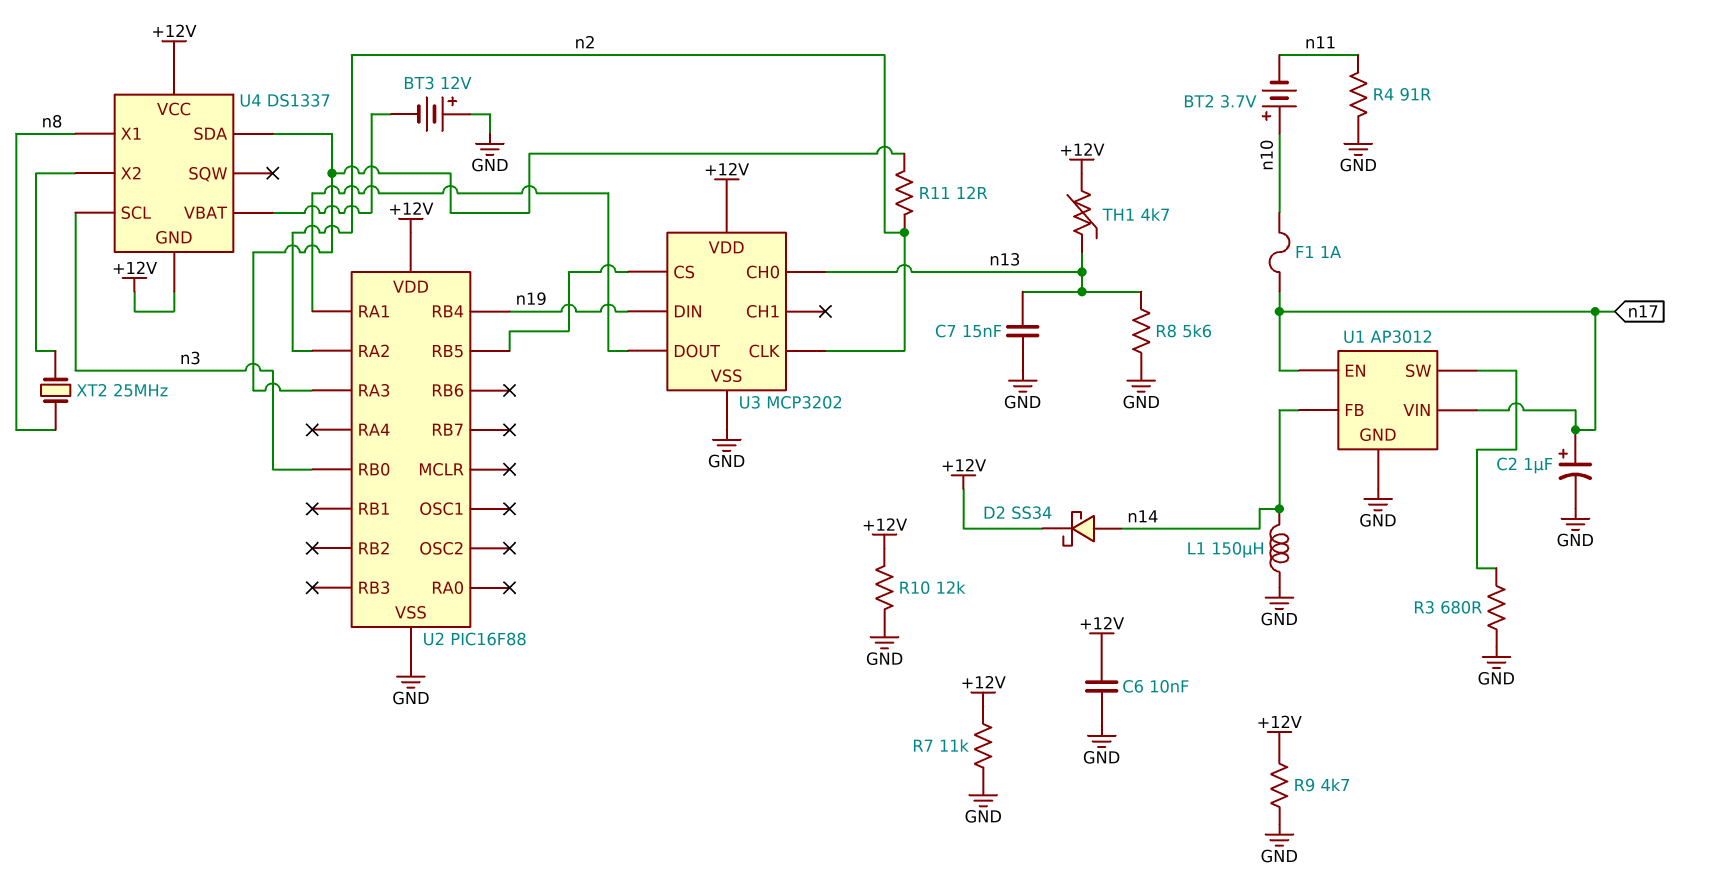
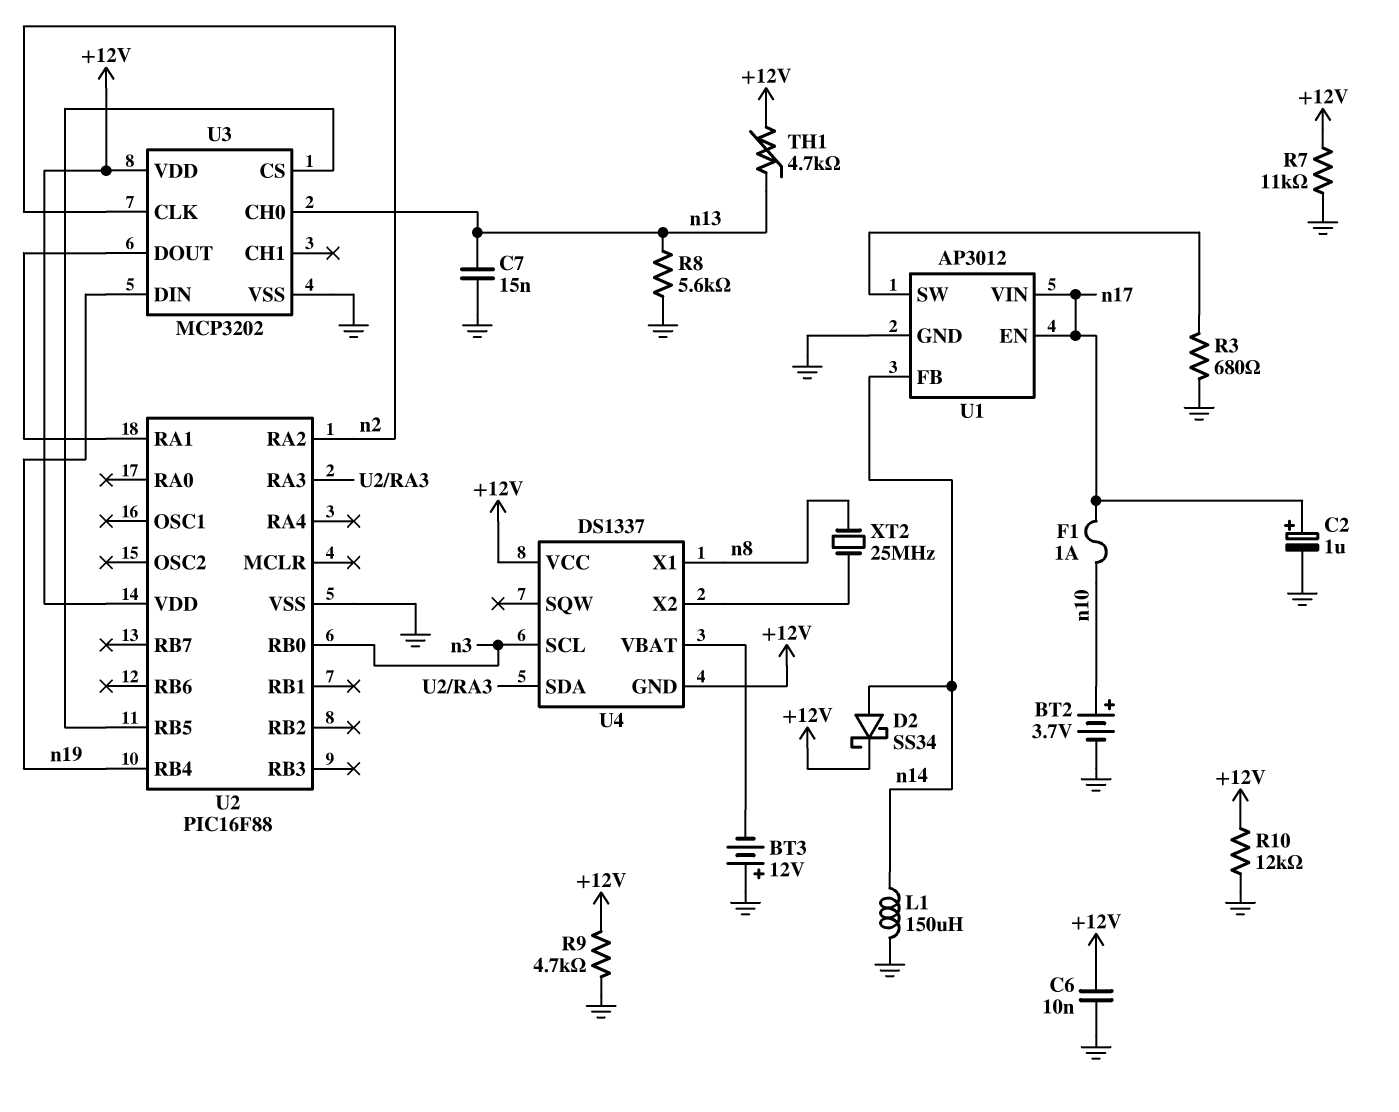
BT2: 3.7V (plus n10, minus n11) -> 3.7V (plus n10, minus GND)
R4: 91 (GND, n11) -> none
R11: 12 (U2/RA3, n2) -> none

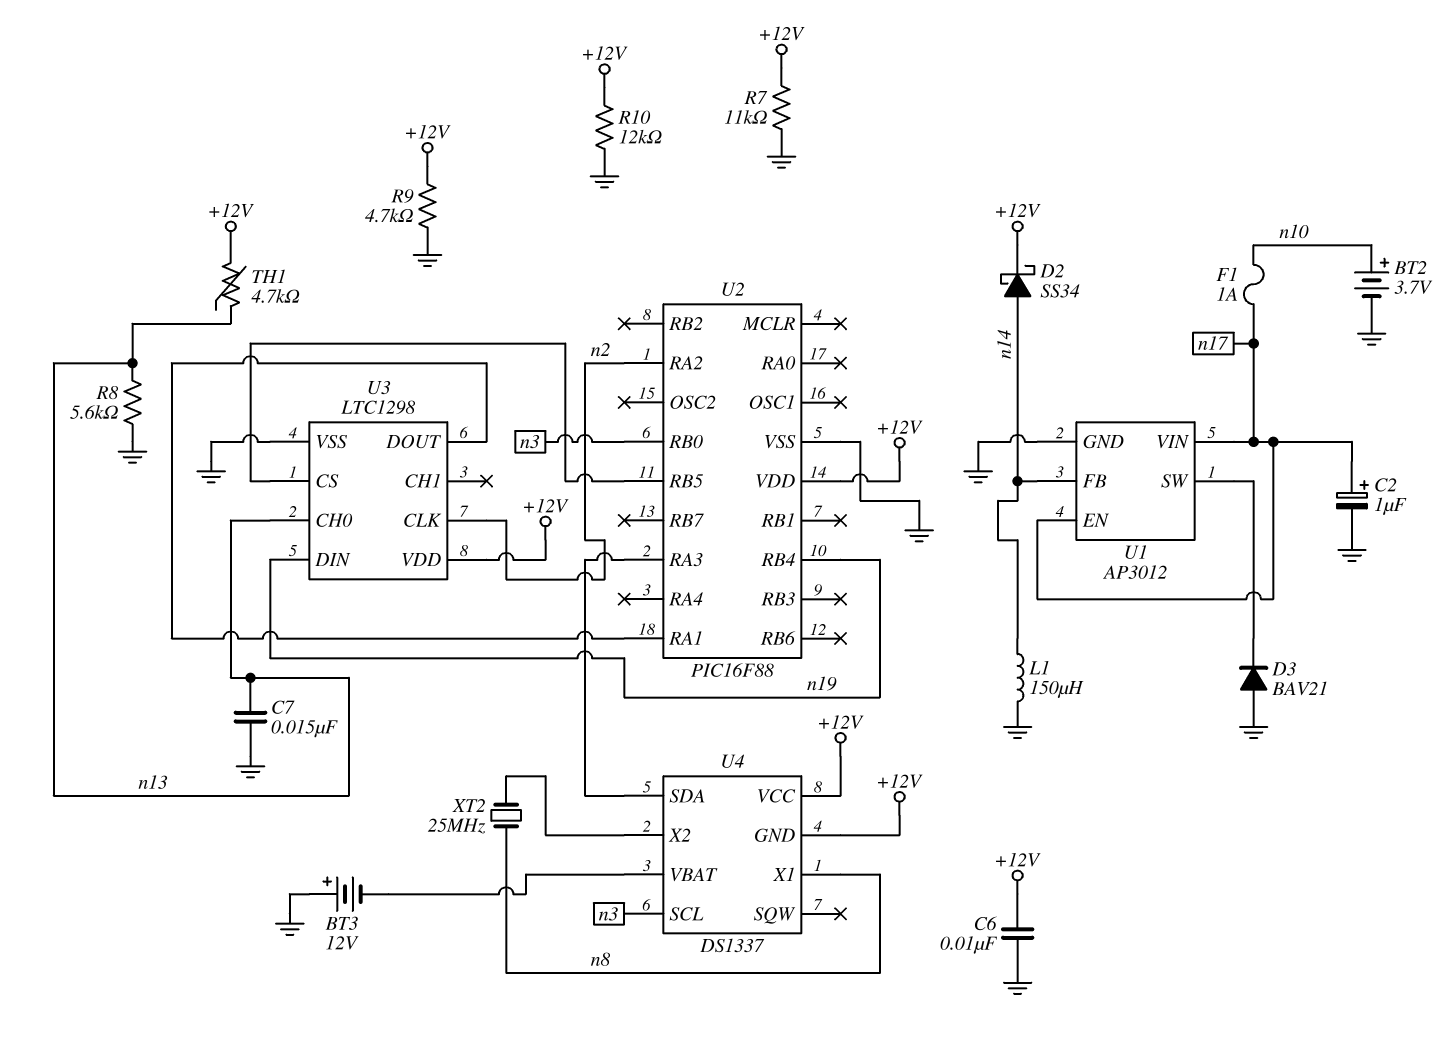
D3: none -> diode BAV21 (A GND, K U1/SW)
R3: 680 (GND, U1/SW) -> none
U3: MCP3202 -> LTC1298

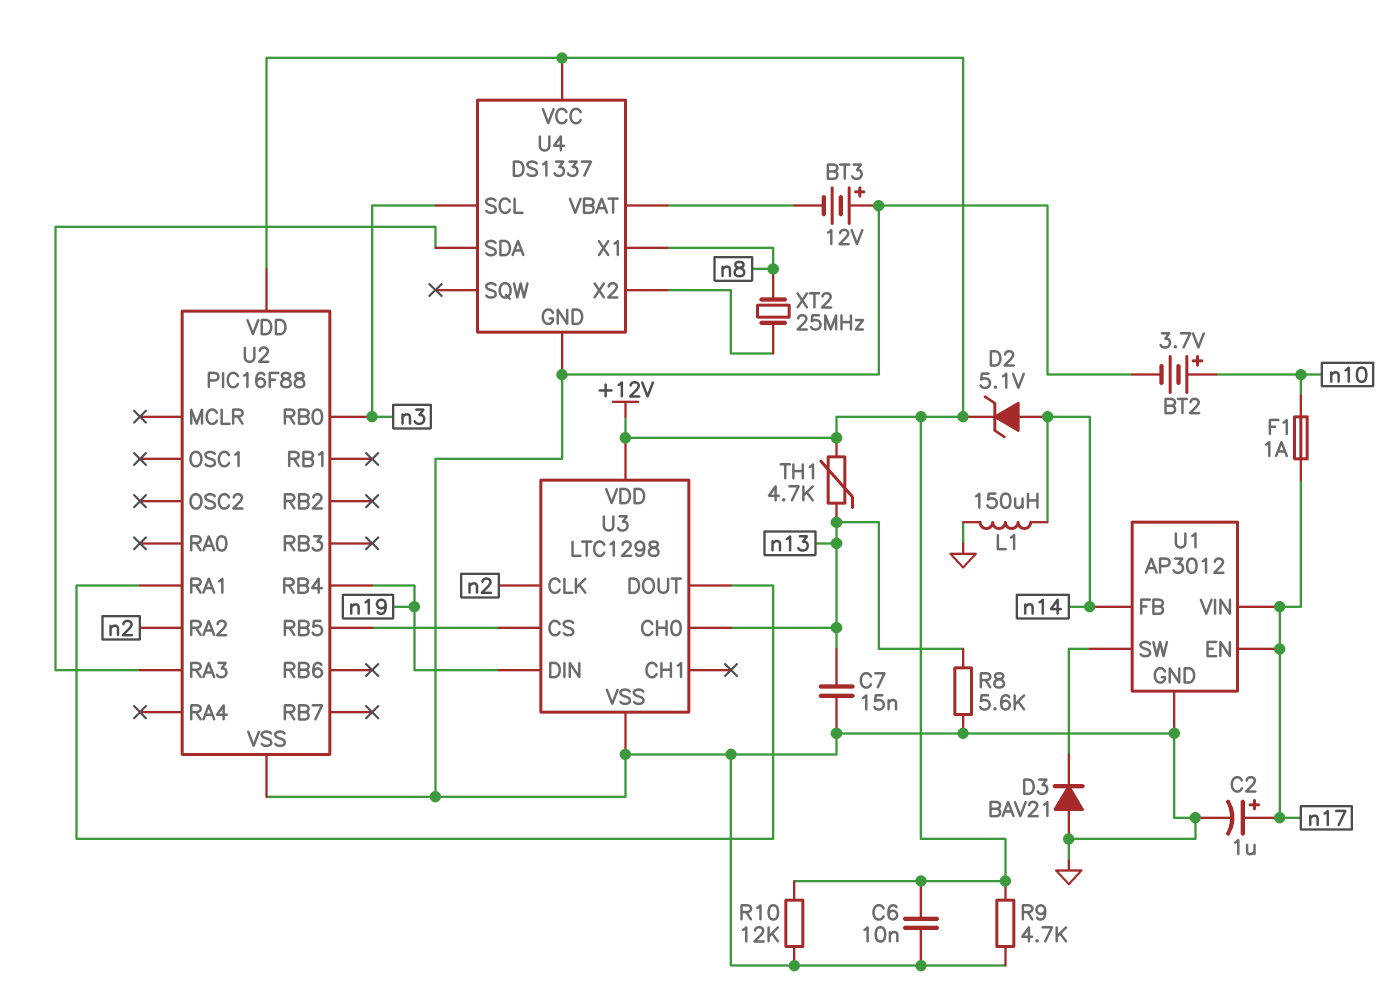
D2: schottky SS34 (A n14, K +12V) -> zener 5.1V (A n14, K +12V)
R7: 11k (+12V, GND) -> none
U4 pin GND: +12V -> GND

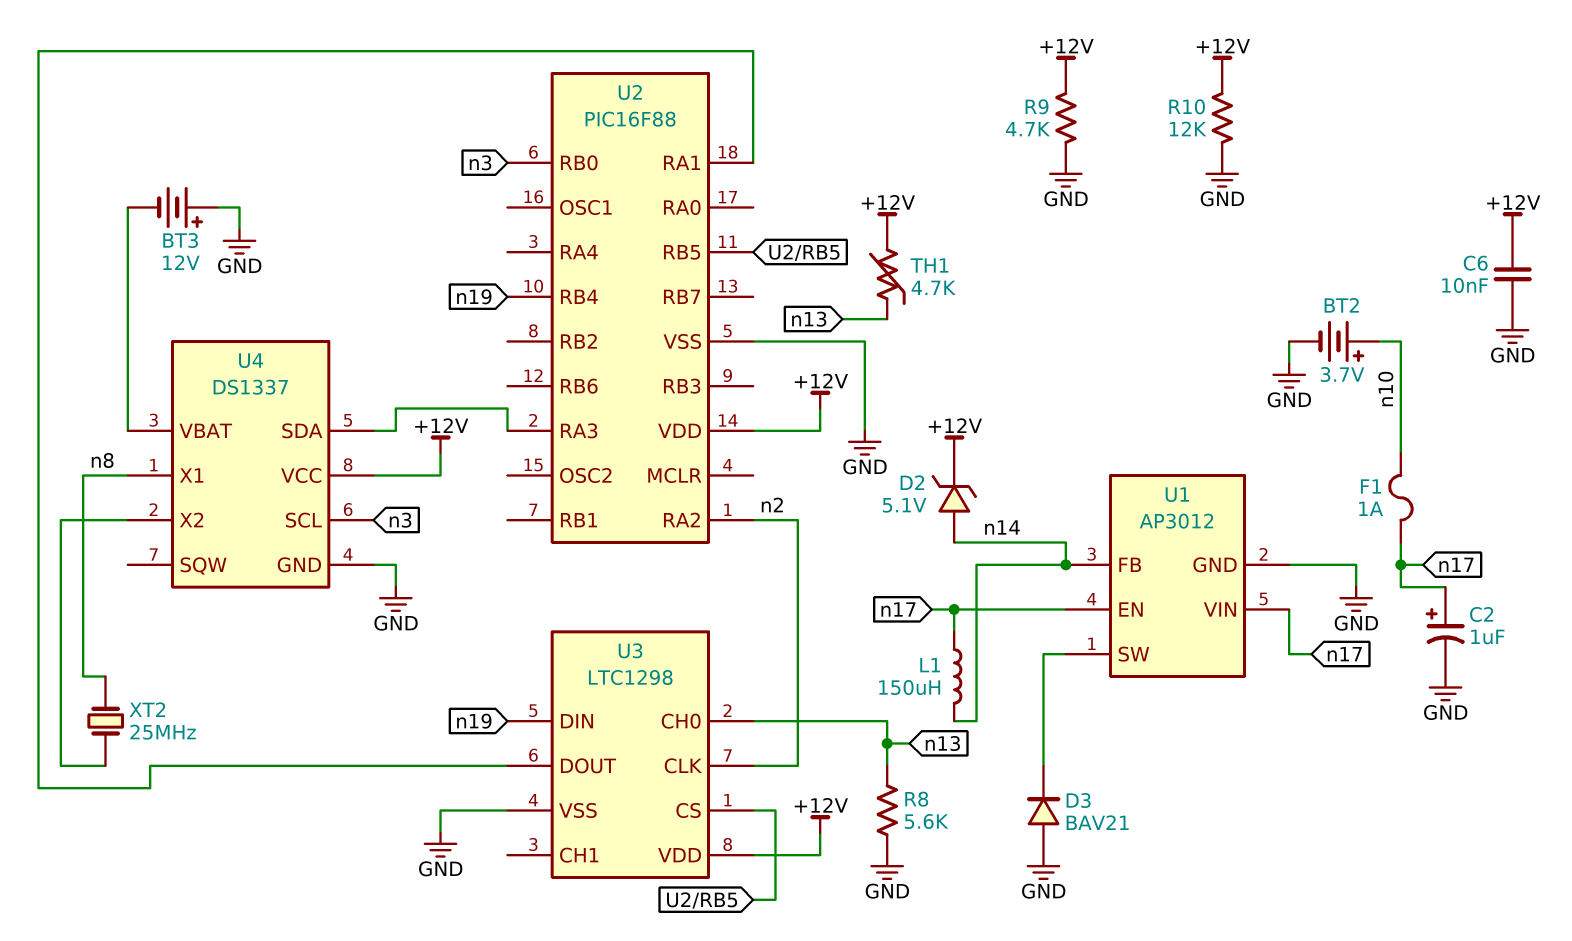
C7: 15nF (GND, n13) -> none
L1: 150uH (GND, n14) -> 150uH (n14, n17)

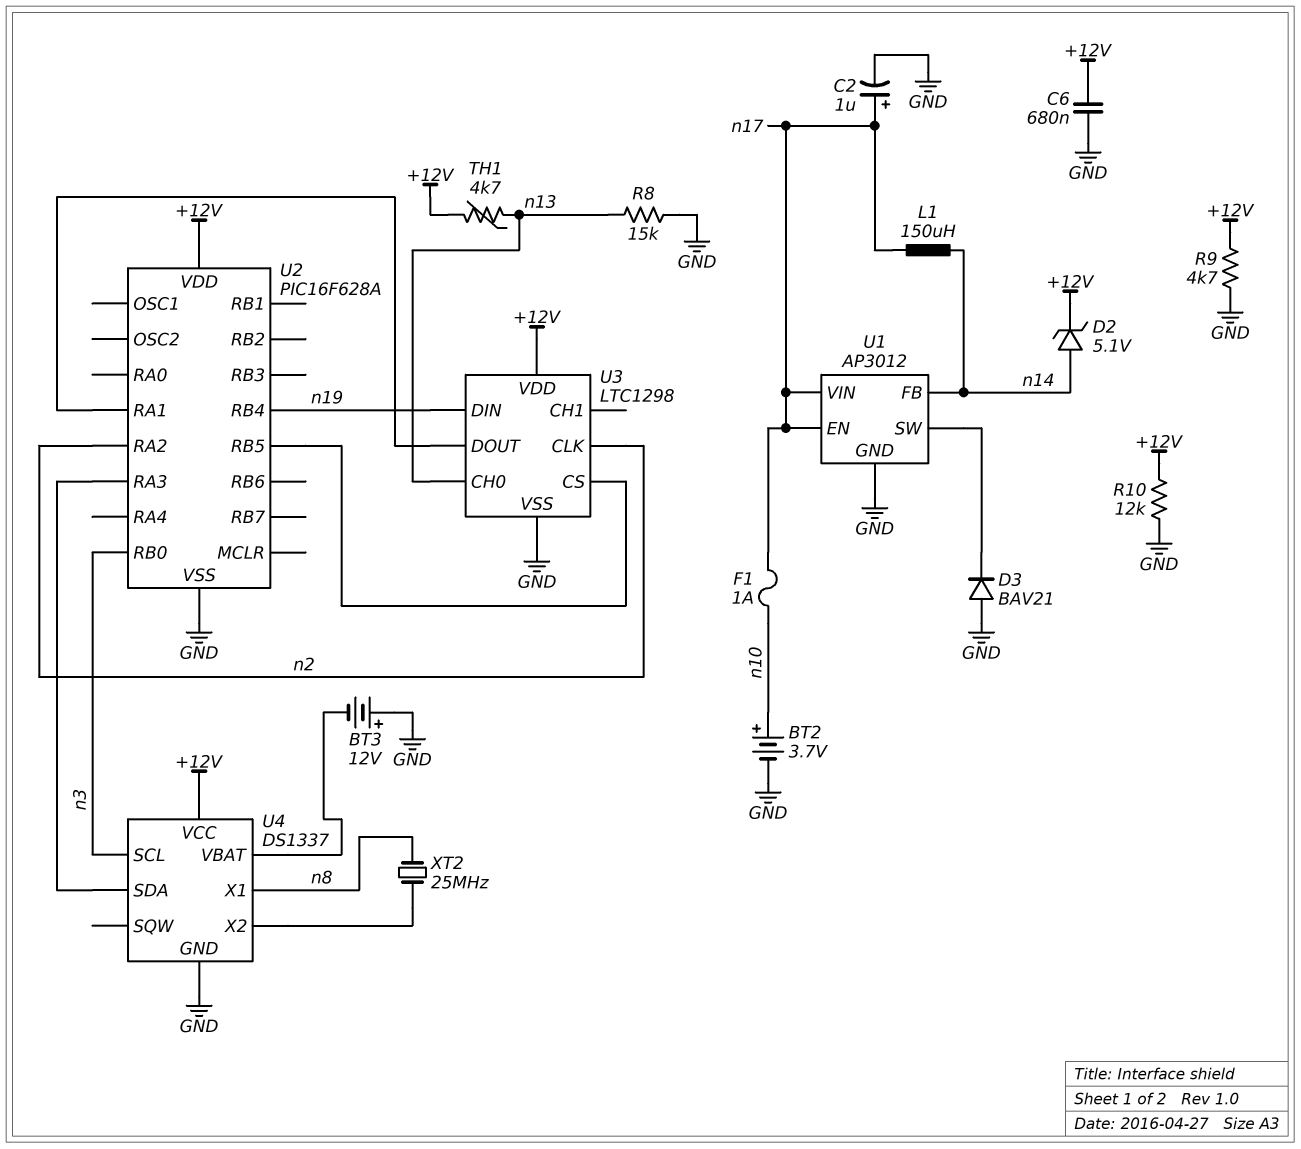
C6: 10nF (+12V, GND) -> 680nF (+12V, GND)
R8: 5.6k (GND, n13) -> 15k (GND, n13)
U2: PIC16F88 -> PIC16F628A

